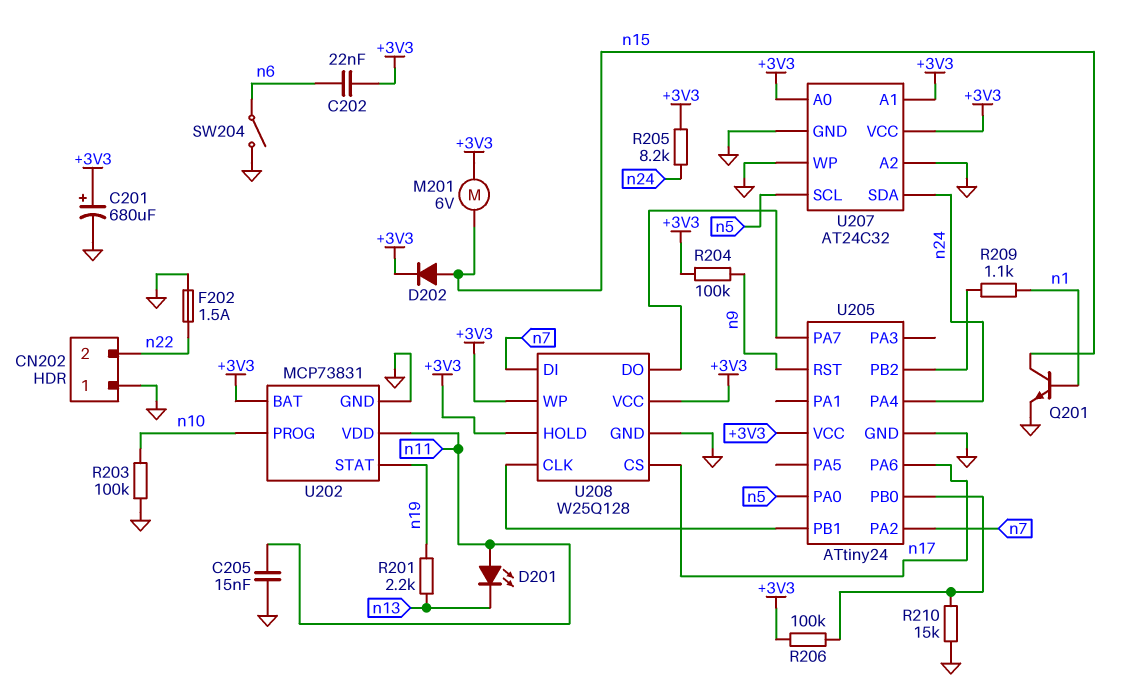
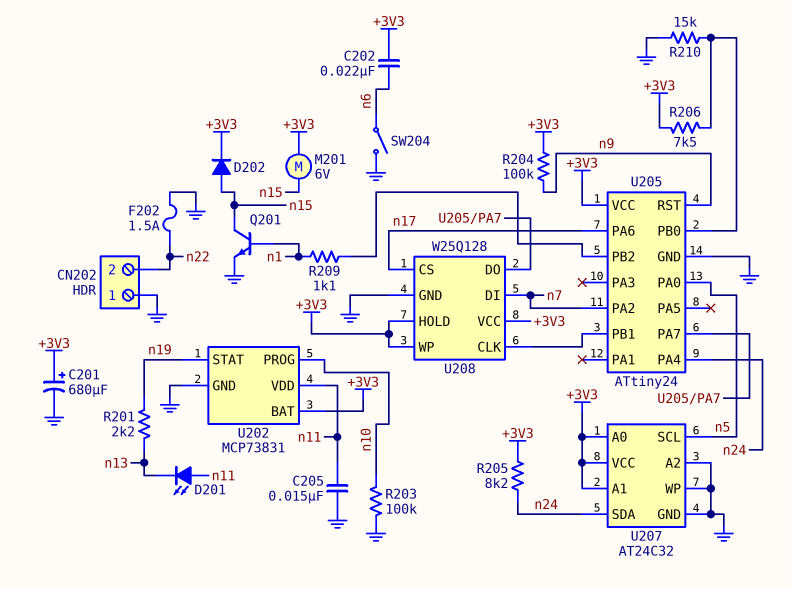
R206: 100k (+3V3, U205/PB0) -> 7.5k (+3V3, U205/PB0)

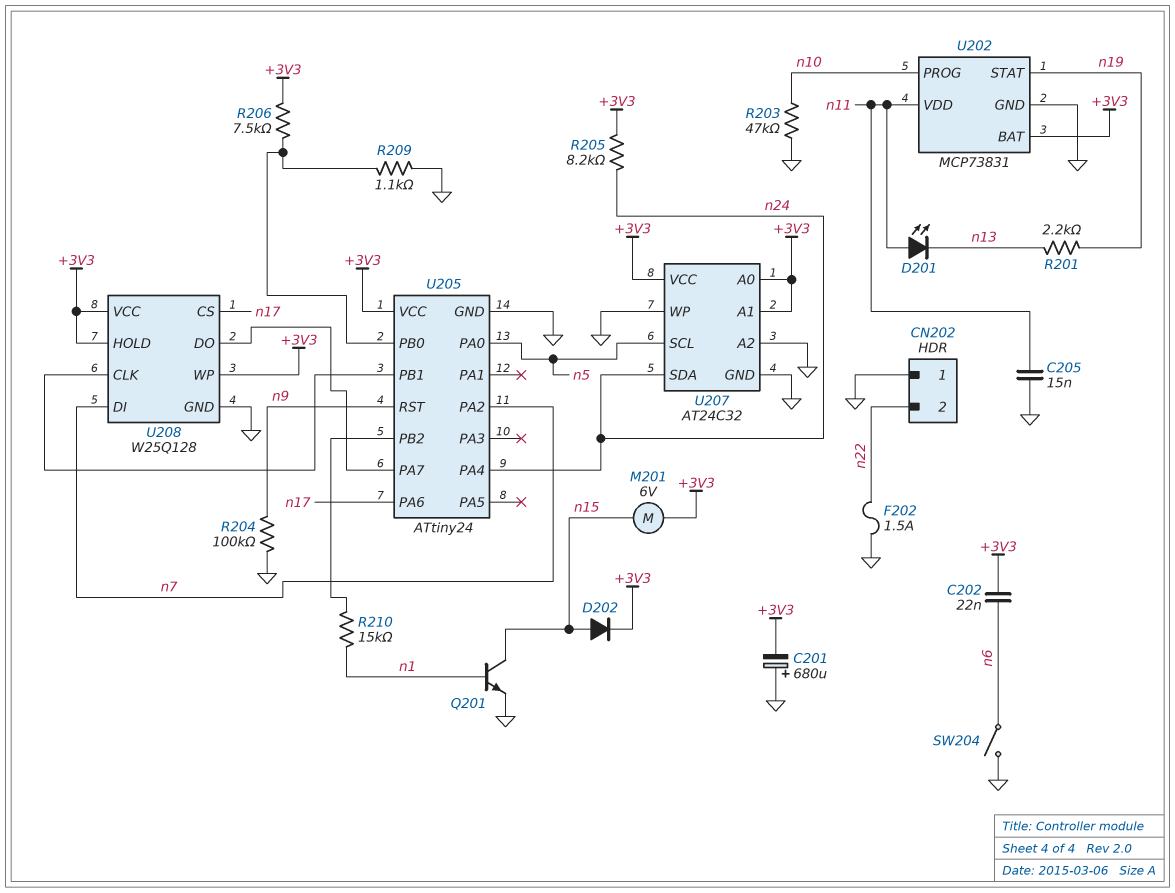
C201: 680uF (plus +3V3, minus GND) -> 680uF (plus GND, minus +3V3)
R203: 100k (GND, n10) -> 47k (GND, n10)
R204: 100k (+3V3, n9) -> 100k (GND, n9)
R209: 1.1k (U205/PB2, n1) -> 1.1k (GND, U205/PB0)
R210: 15k (GND, U205/PB0) -> 15k (U205/PB2, n1)

